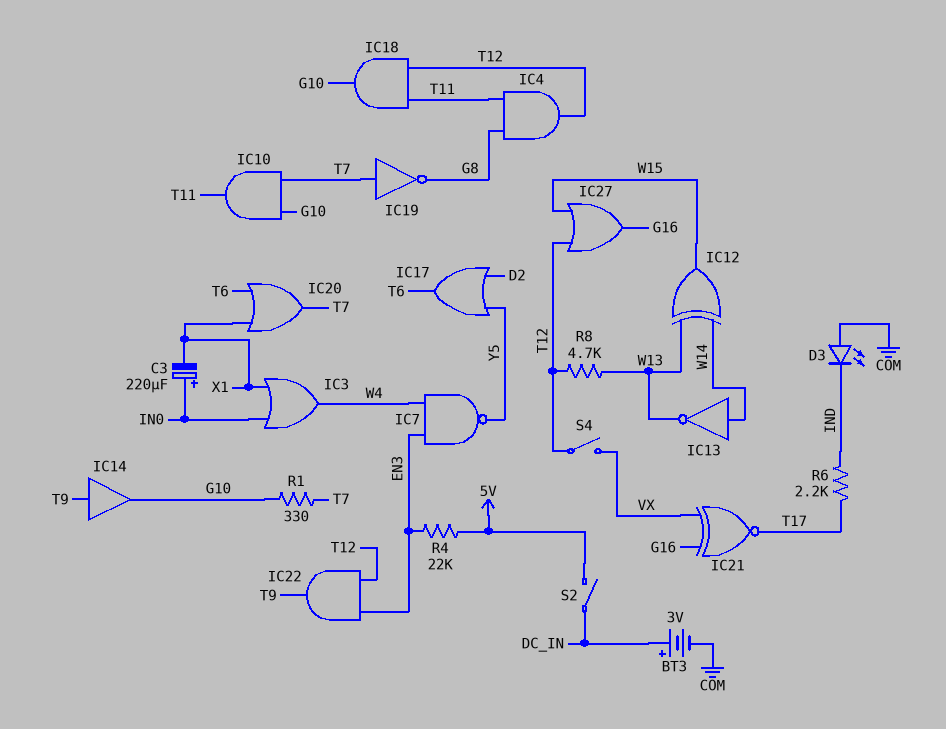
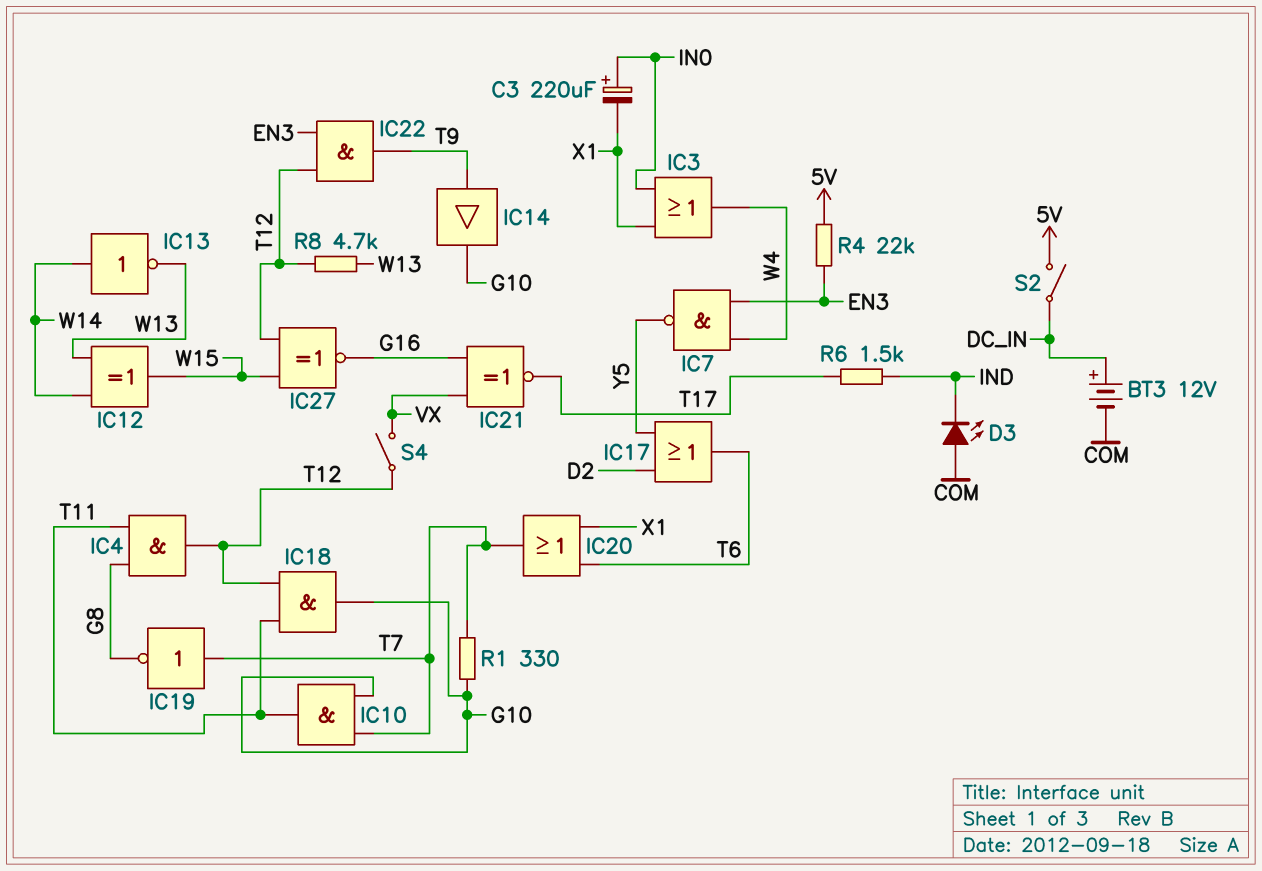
BT3: 3V (plus DC_IN, minus COM) -> 12V (plus DC_IN, minus COM)
IC27: OR (in T12, in W15, out G16) -> XNOR (in T12, in W15, out G16)
R6: 2.2k (IND, T17) -> 1.5k (IND, T17)

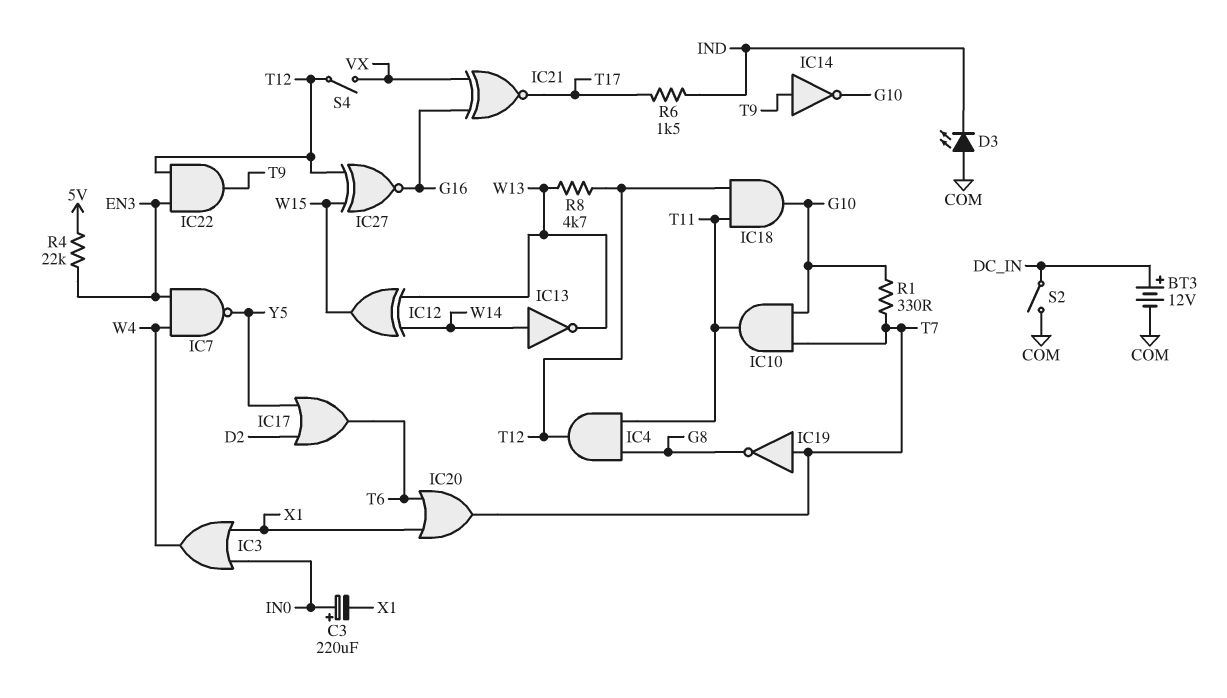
IC14: buffer (in T9, out G10) -> NOT (in T9, out G10)
S2: switch (5V, DC_IN) -> switch (COM, DC_IN)

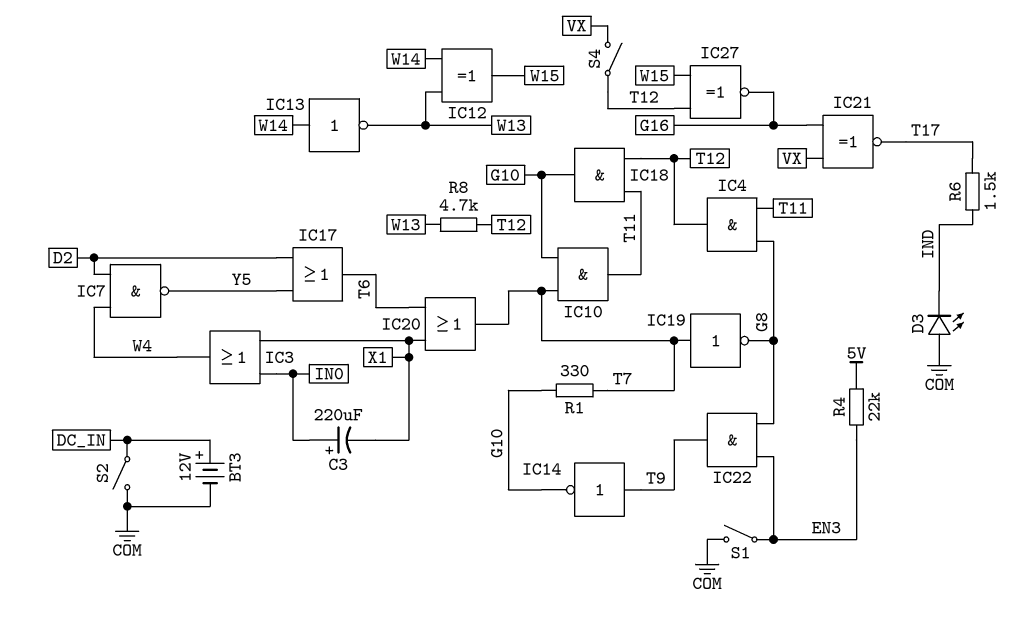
IC7: NAND (in EN3, in W4, out Y5) -> NAND (in D2, in W4, out Y5)
IC22: AND (in EN3, in T12, out T9) -> AND (in EN3, in G8, out T9)
S1: none -> switch (COM, EN3)

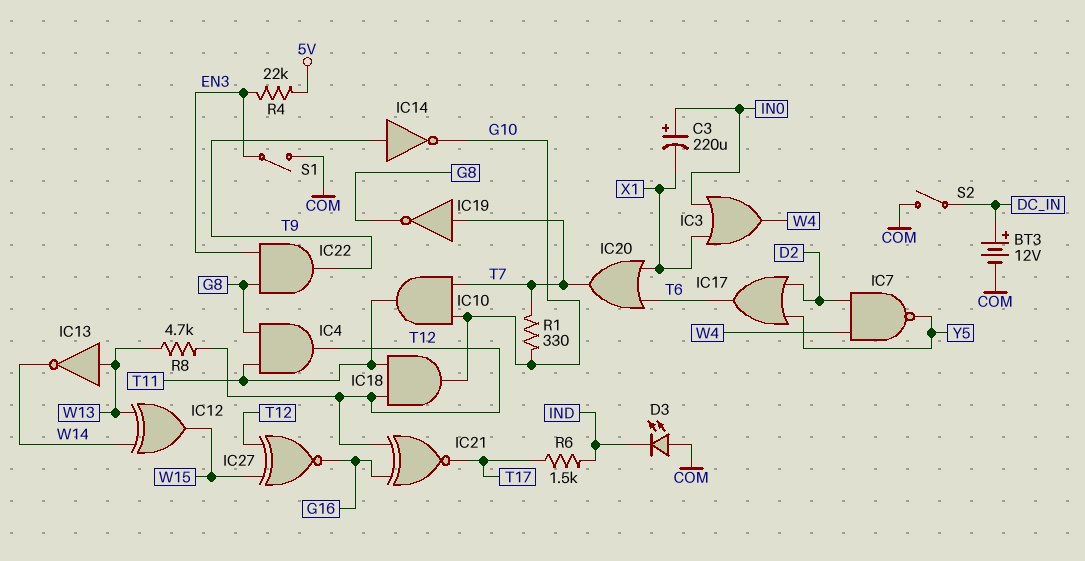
IC13: NOT (in W14, out W13) -> NOT (in W13, out W14)
IC21: XNOR (in G16, in VX, out T17) -> XNOR (in G16, in T12, out T17)
S4: switch (T12, VX) -> none

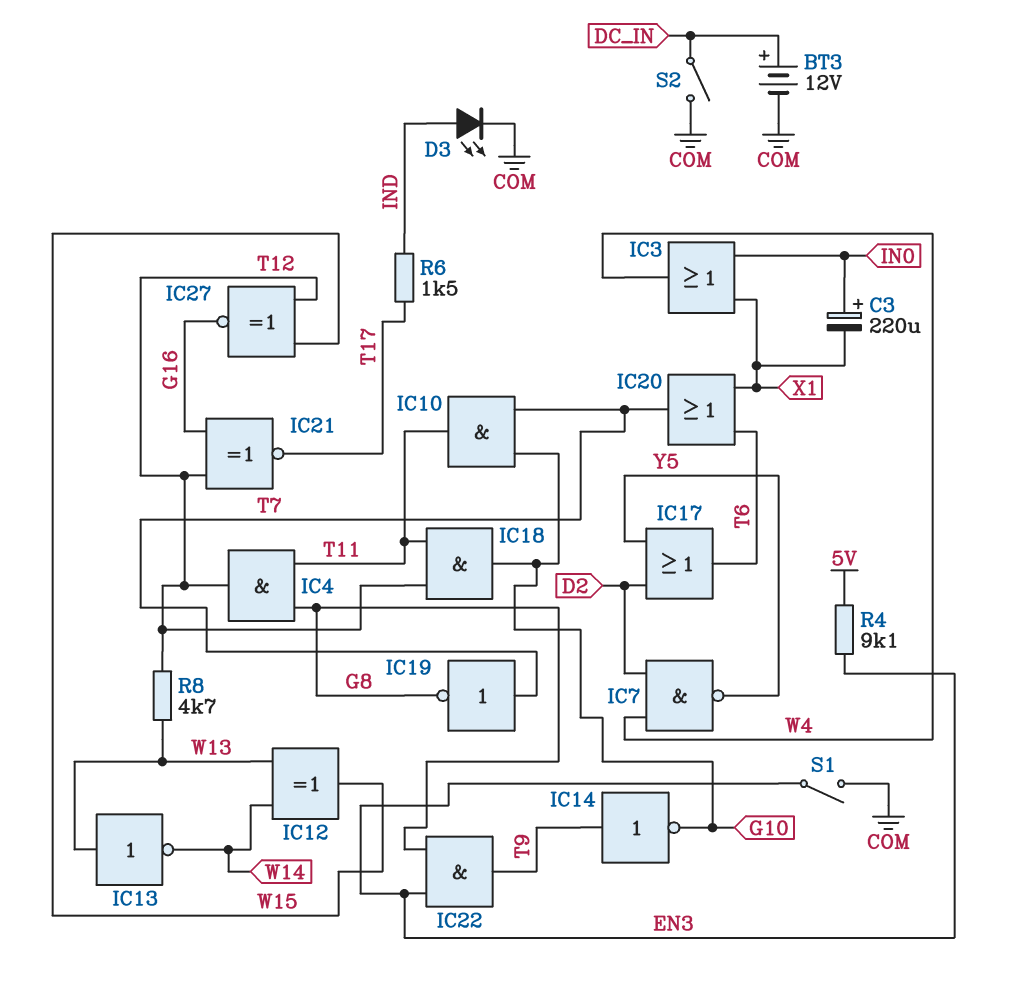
D3: LED (A COM, K IND) -> LED (A IND, K COM)
R1: 330 (G10, T7) -> none
R4: 22k (5V, EN3) -> 9.1k (5V, EN3)

